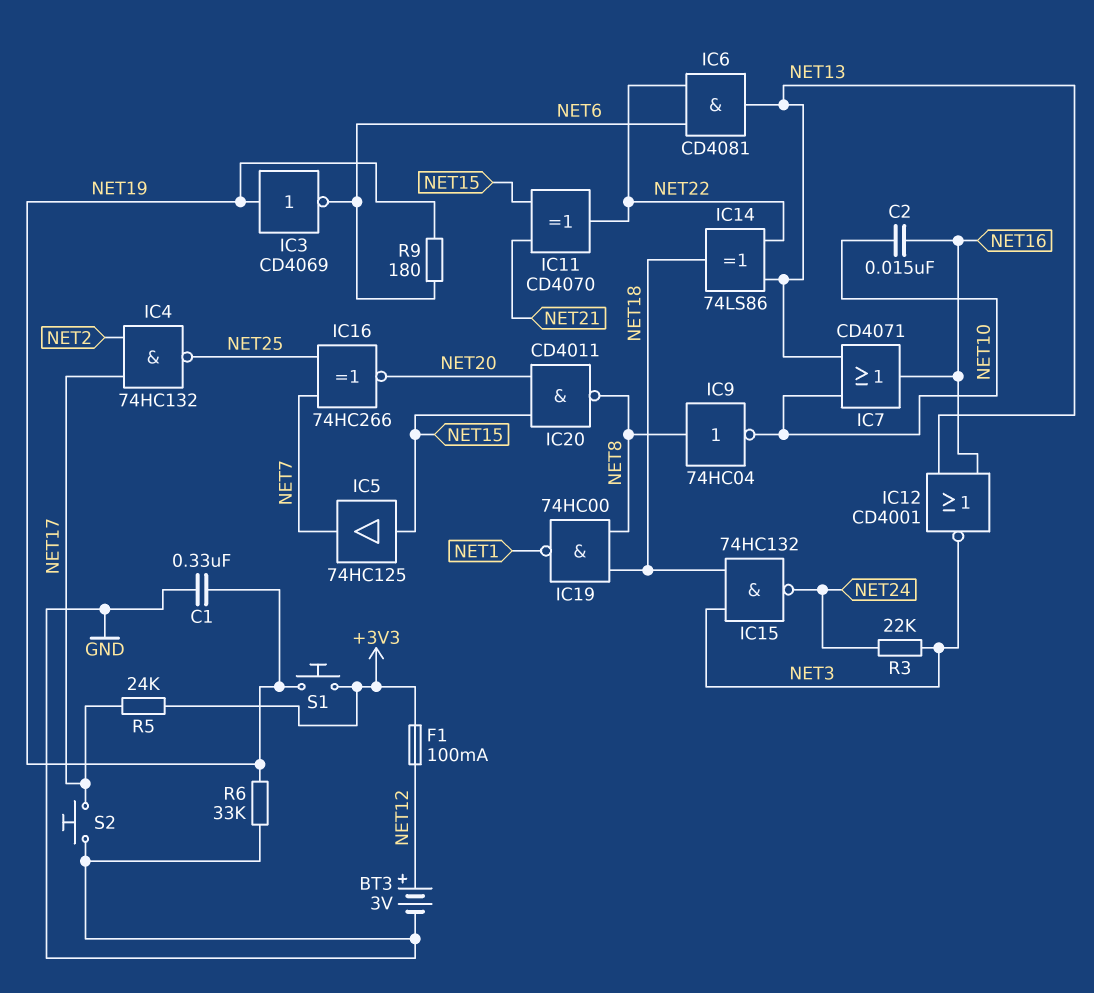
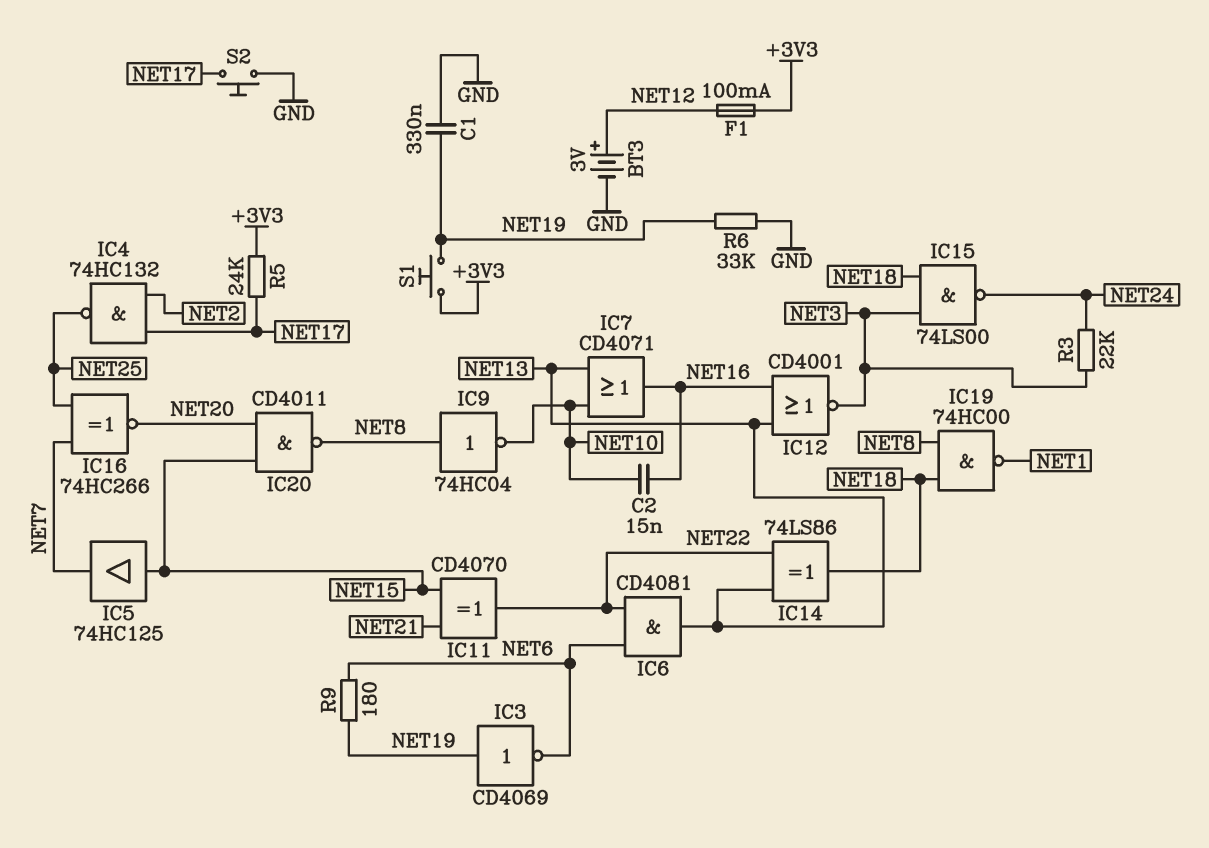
IC15: NAND 74HC132 (in NET3, in NET18, out NET24) -> NAND 74LS00 (in NET3, in NET18, out NET24)

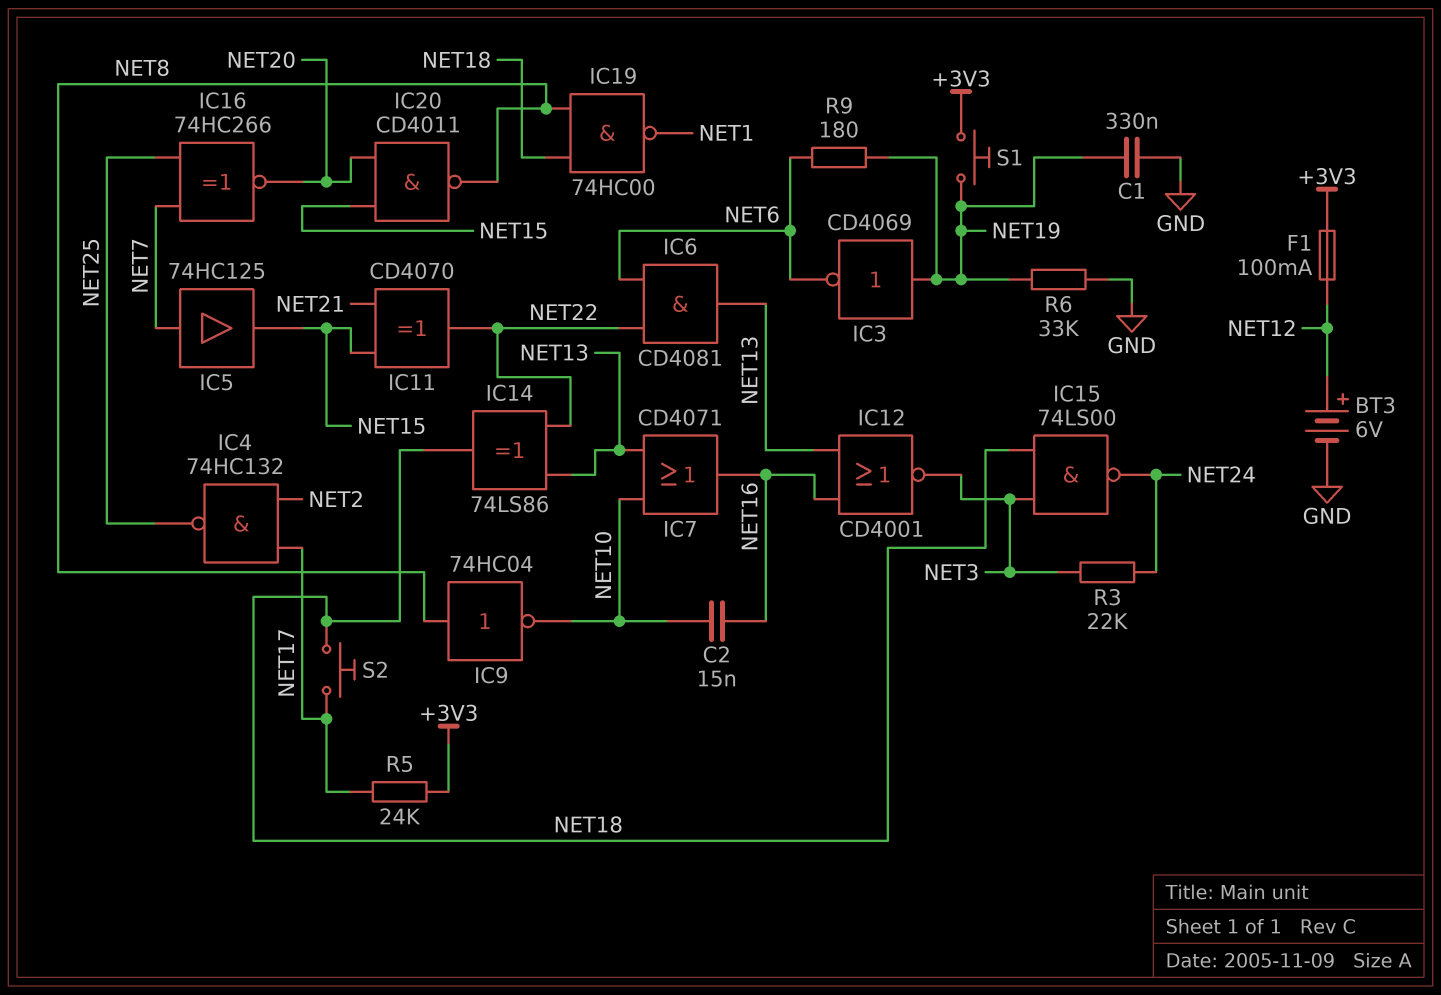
BT3: 3V (plus NET12, minus GND) -> 6V (plus NET12, minus GND)
IC5: buffer 74HC125 (in NET15, out NET7) -> buffer 74HC125 (in NET7, out NET15)
S2: button (GND, NET17) -> button (NET17, NET18)

